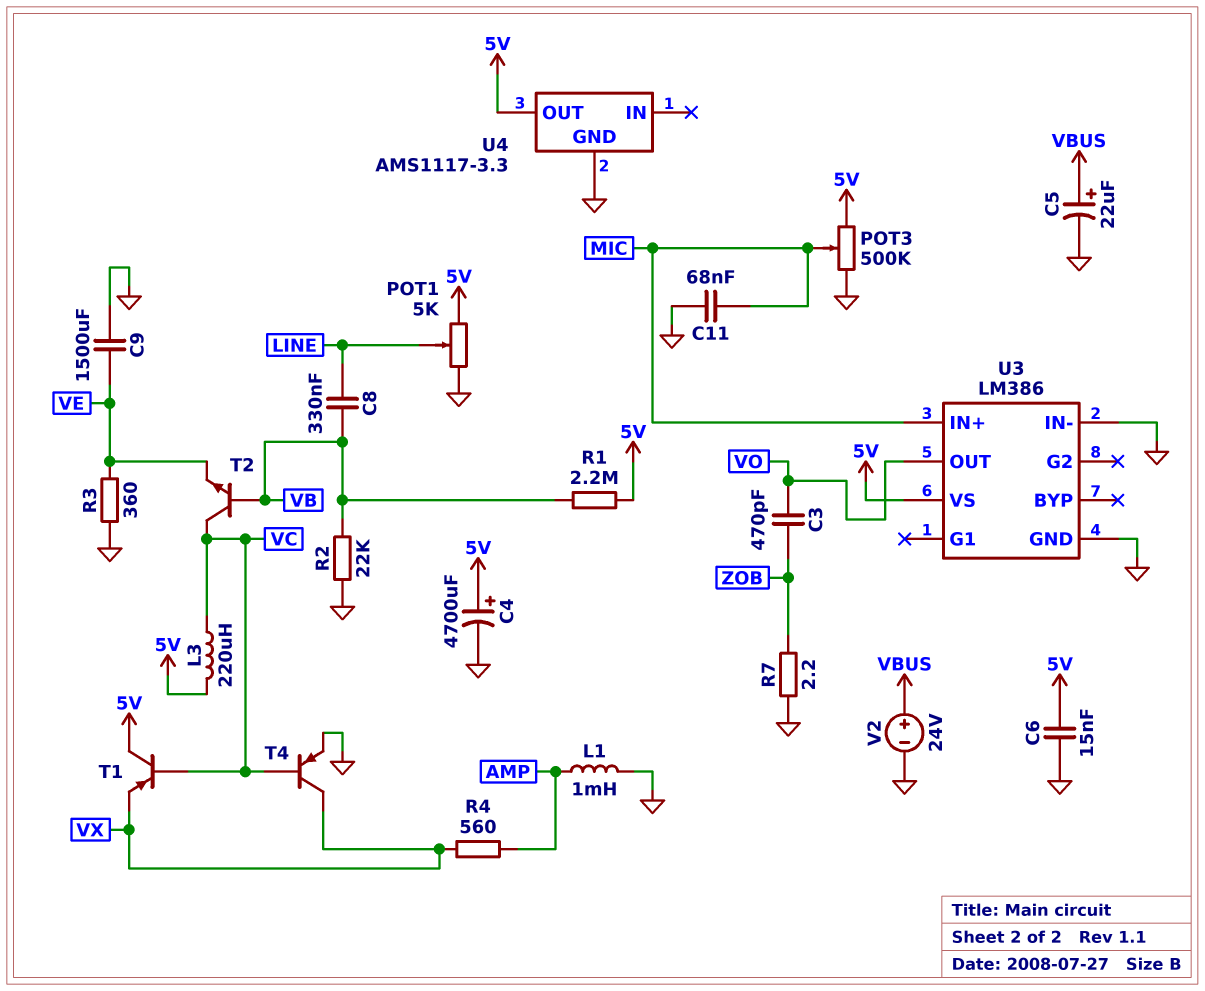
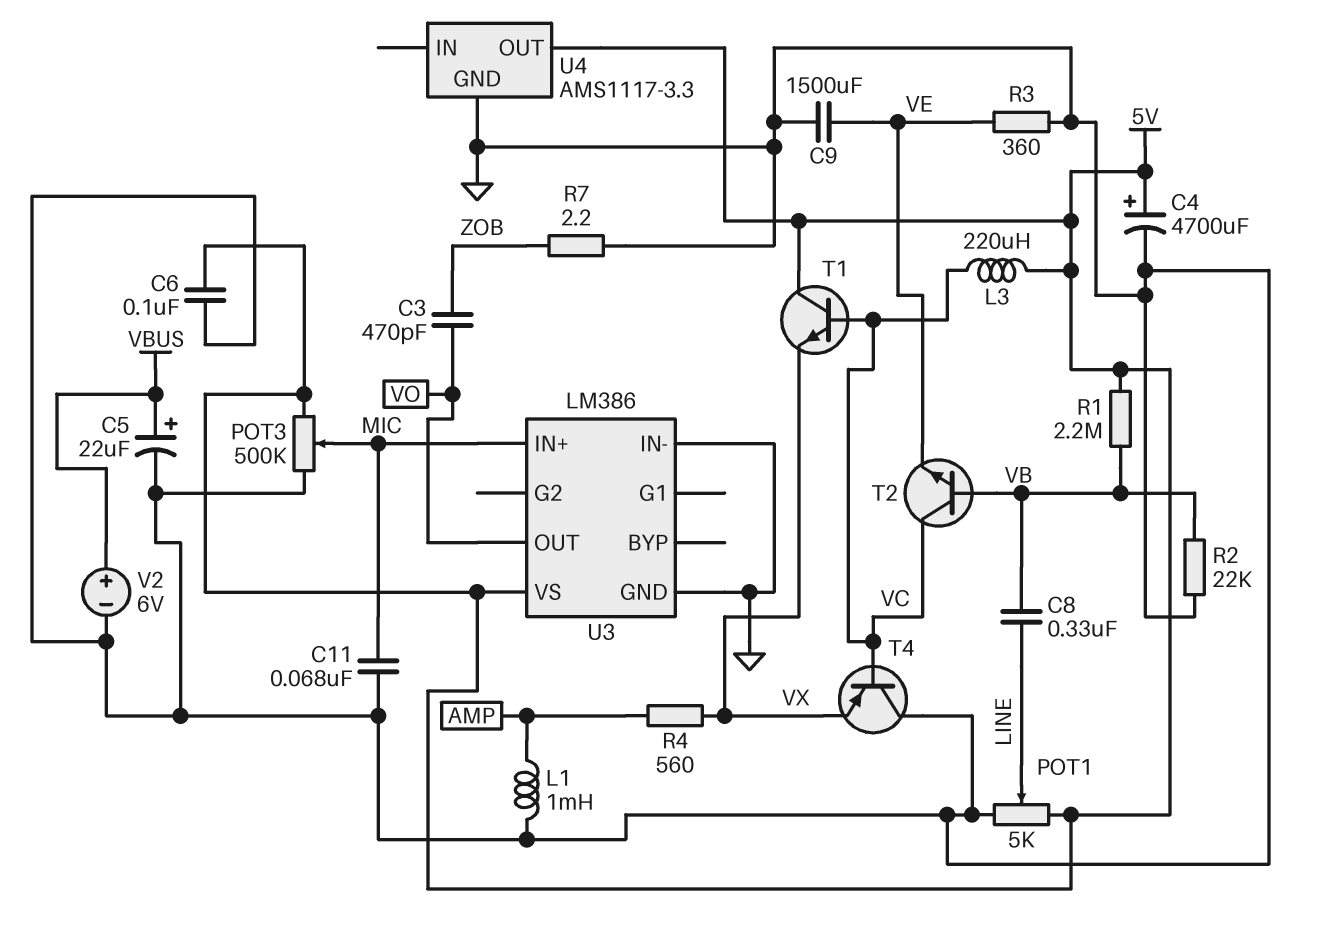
C6: 15nF (5V, GND) -> 100nF (5V, GND)
T1: PNP (B VC, C 5V, E VX) -> NPN (B VC, C 5V, E VX)
T4: PNP (B VC, C VX, E GND) -> PNP (B VC, C GND, E VX)
V2: 24V (plus VBUS, minus GND) -> 6V (plus VBUS, minus GND)

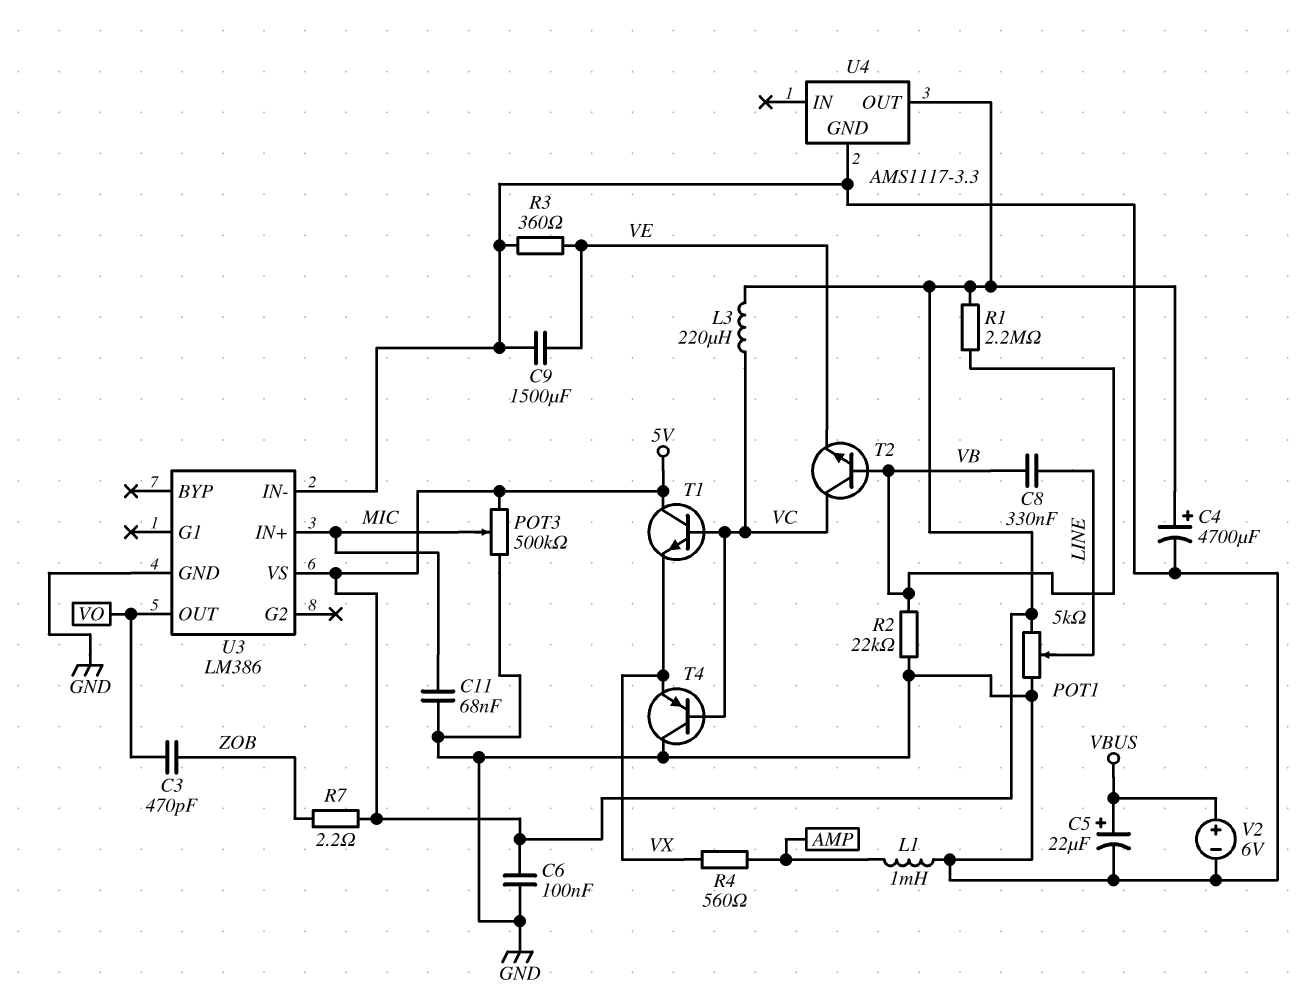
R7: 2.2 (GND, ZOB) -> 2.2 (5V, ZOB)

